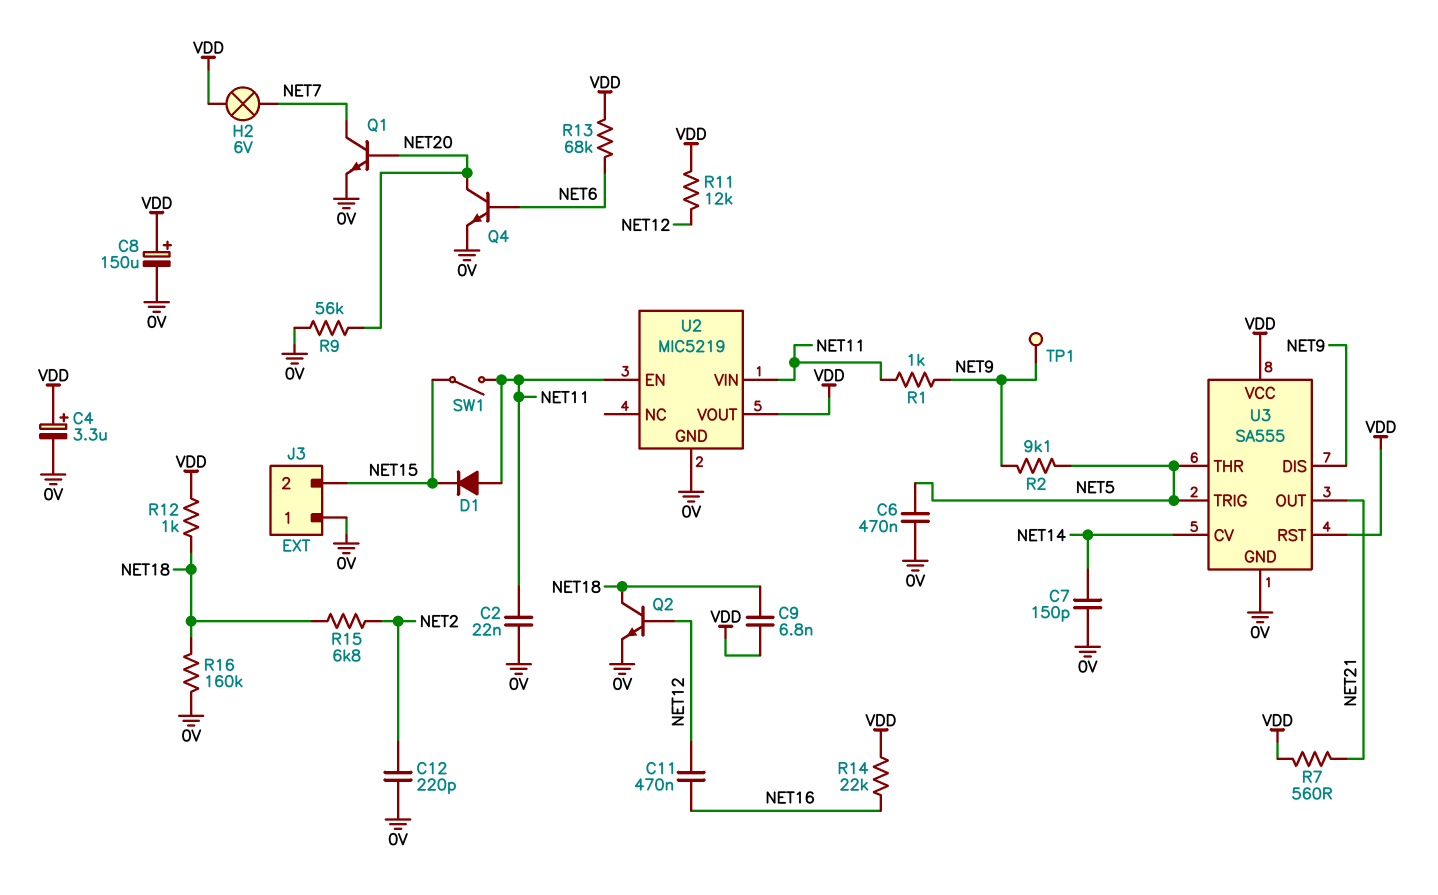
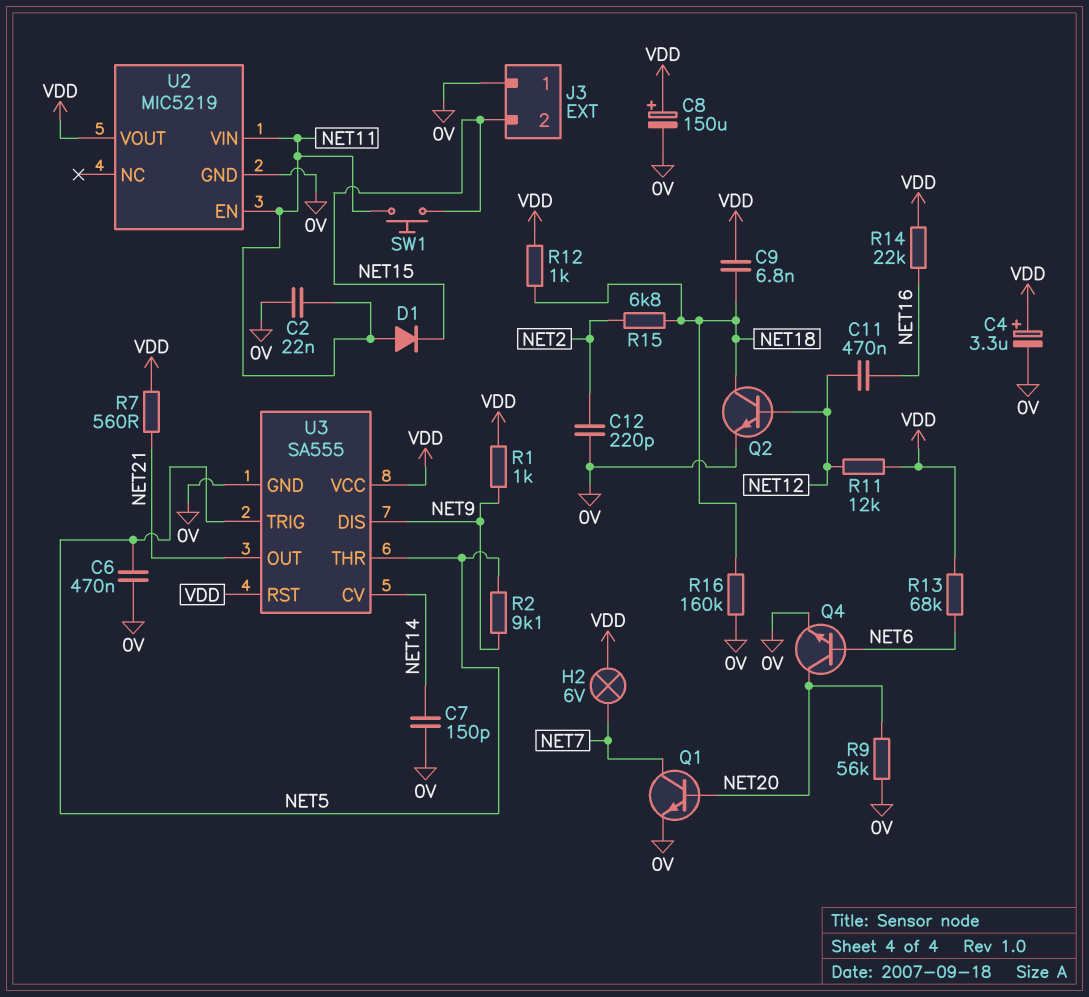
R1: 1k (NET9, NET11) -> 1k (NET9, VDD)
SW1: switch (NET11, NET15) -> button (NET11, NET15)
TP1: test point (NET9) -> none

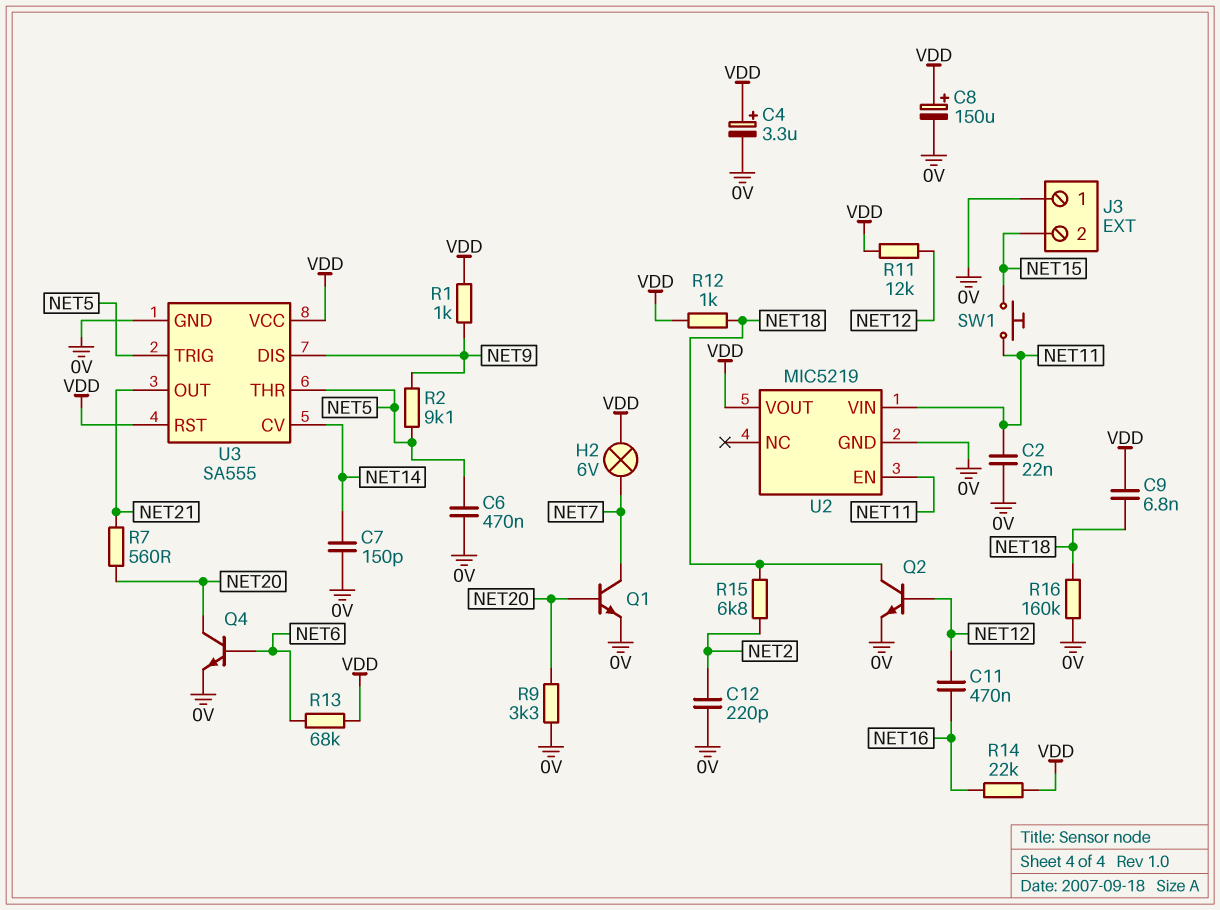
D1: diode (A NET11, K NET15) -> none
R7: 560 (NET21, VDD) -> 560 (NET20, NET21)
R9: 56k (0V, NET20) -> 3.3k (0V, NET20)

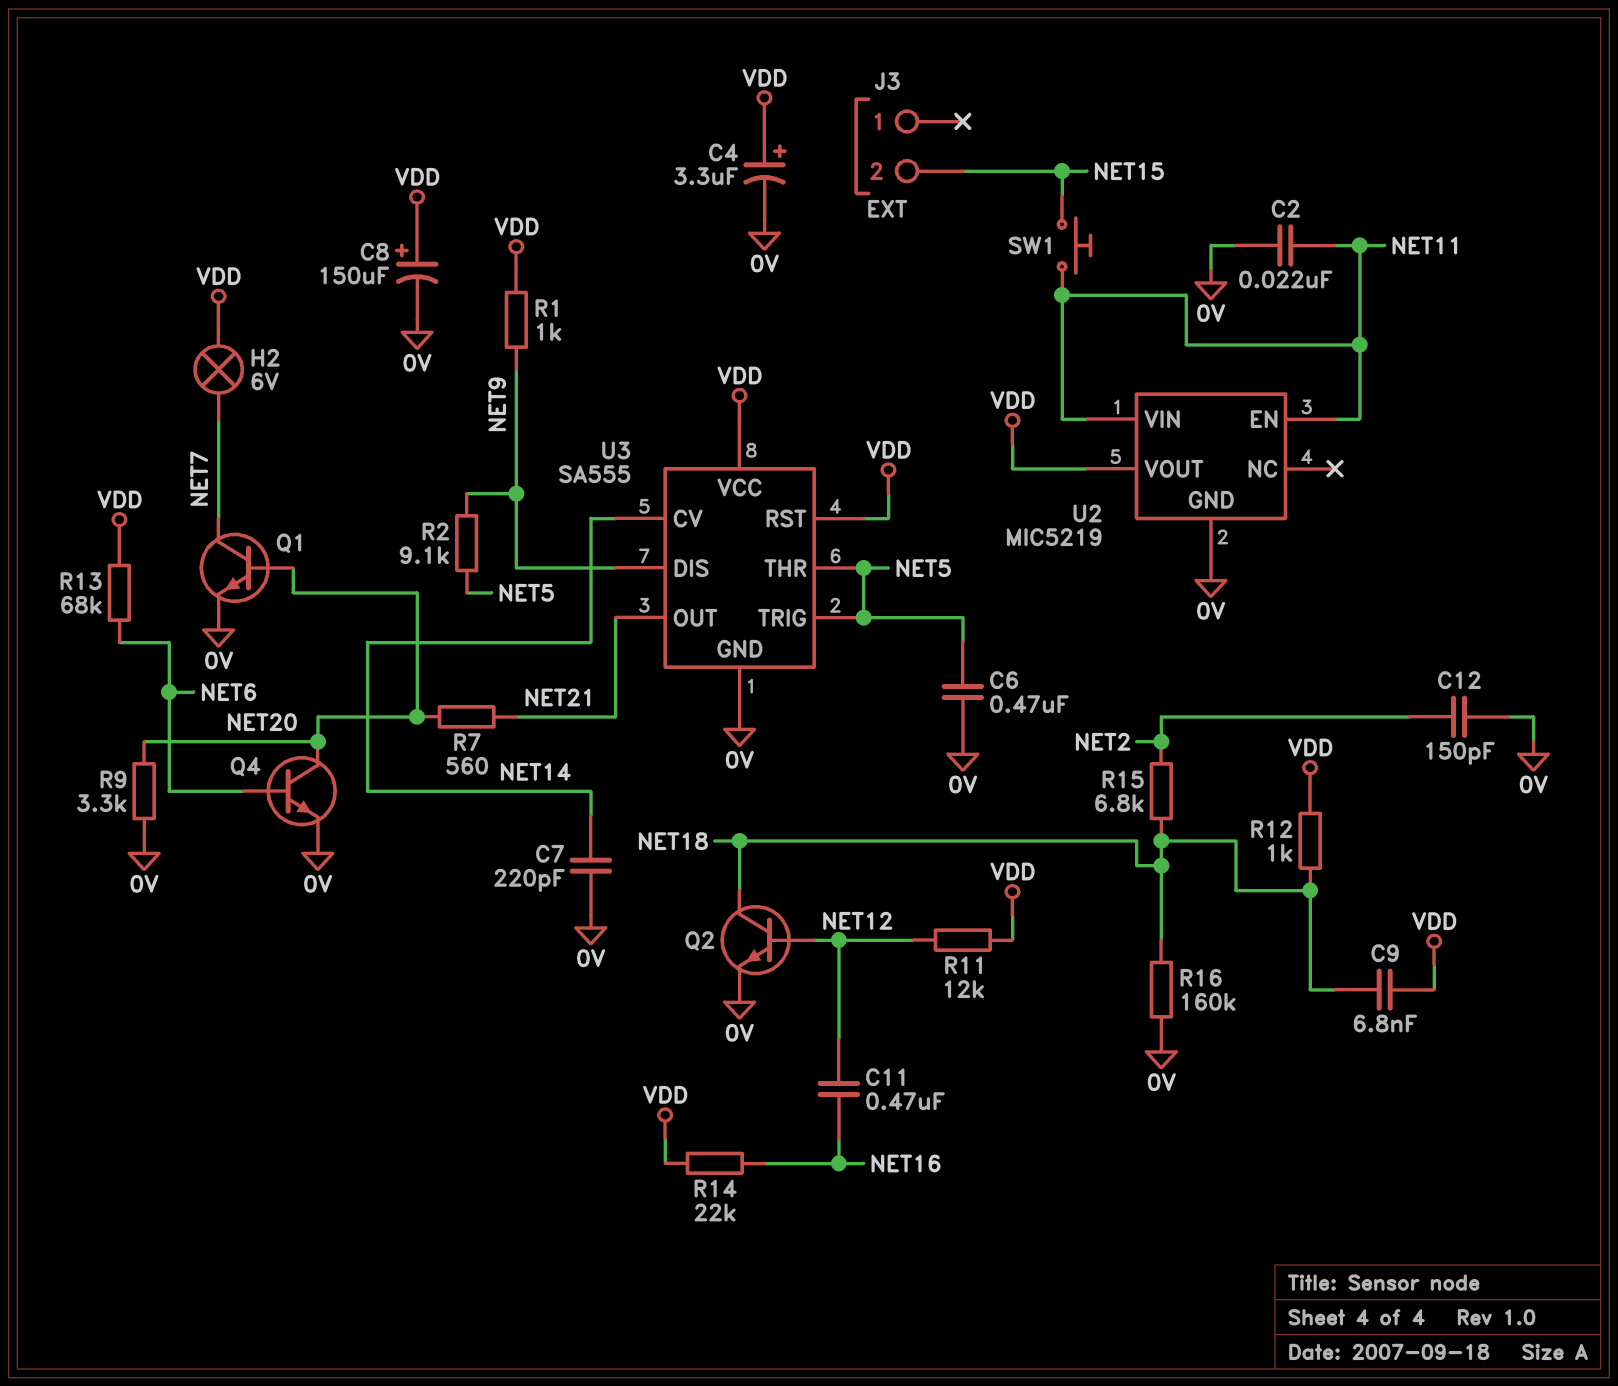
C7: 150pF (0V, NET14) -> 220pF (0V, NET14)
C12: 220pF (0V, NET2) -> 150pF (0V, NET2)
J3 pin 1: 0V -> none

